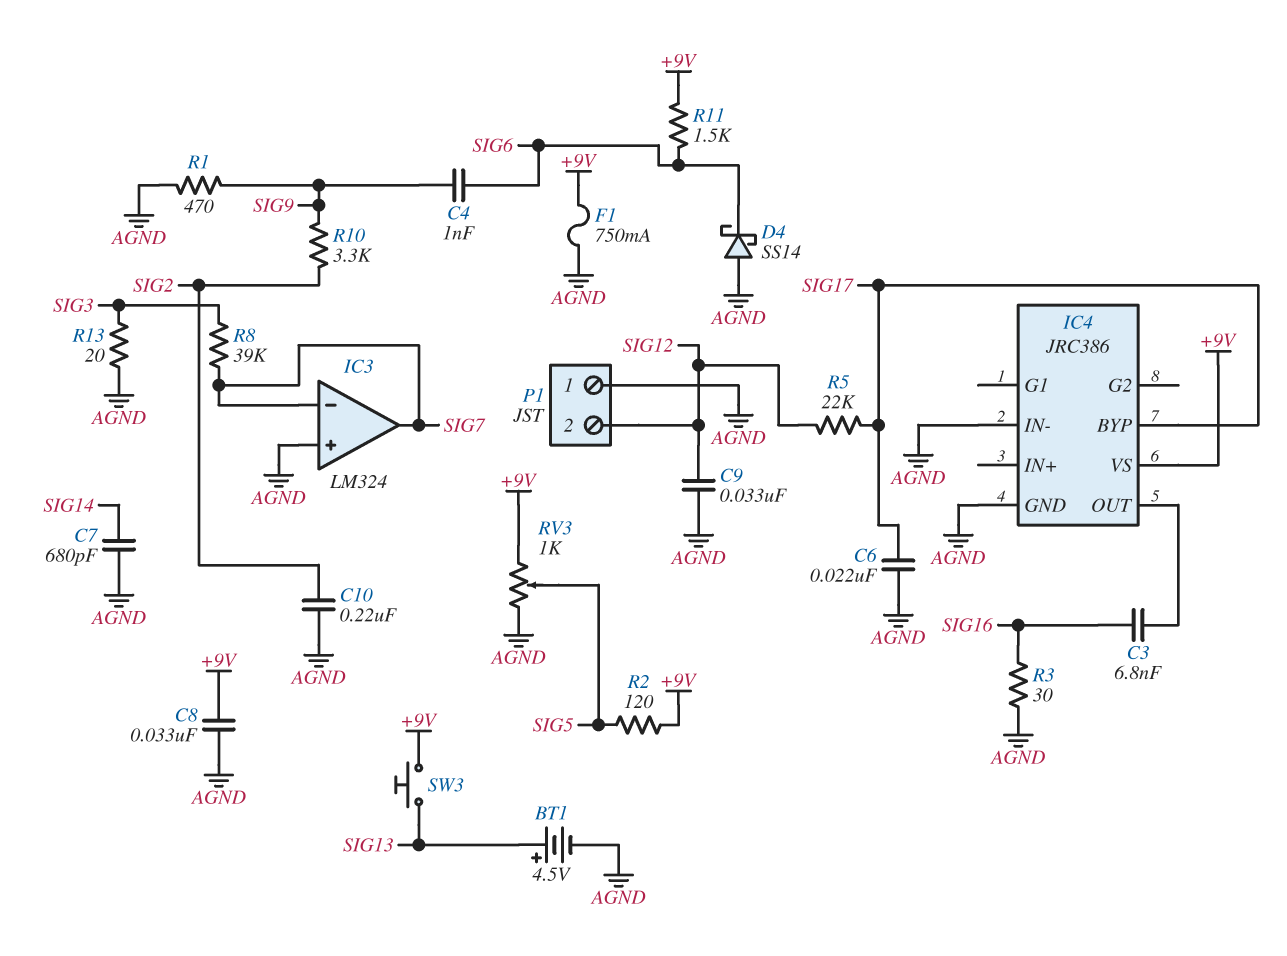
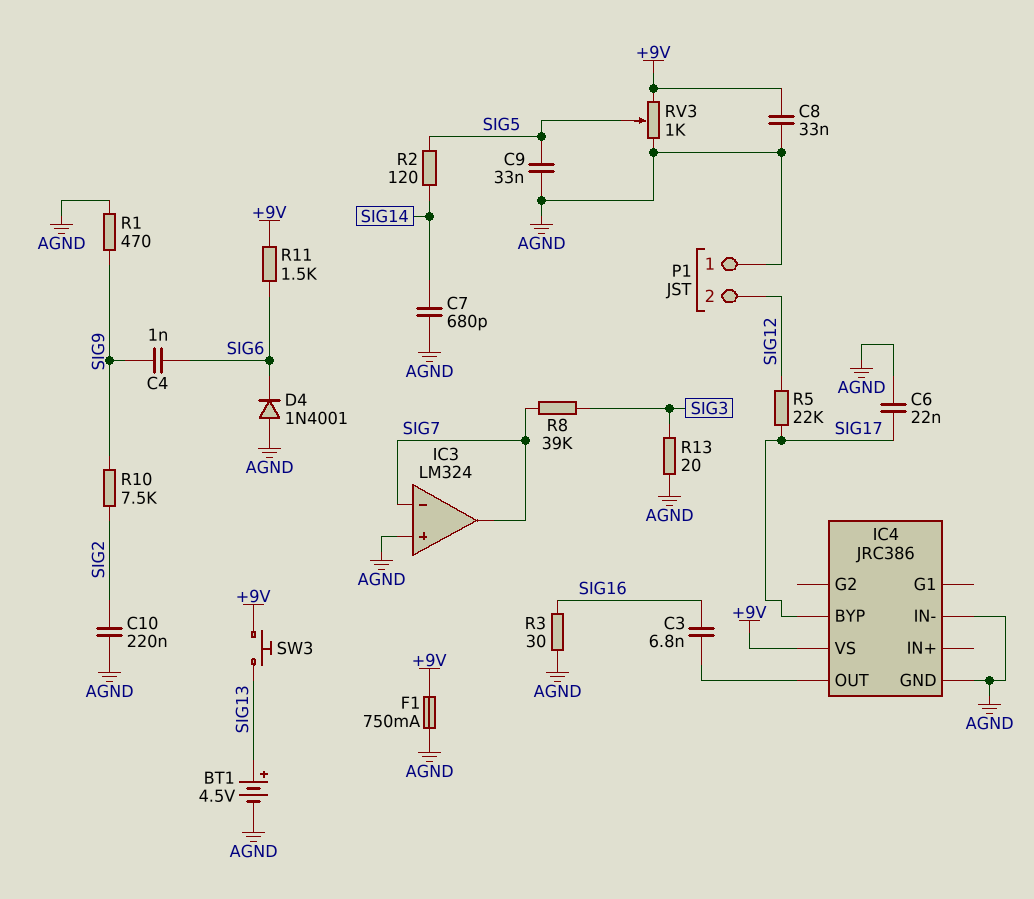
C9: 33nF (AGND, SIG12) -> 33nF (AGND, SIG5)
D4: schottky SS14 (A AGND, K SIG6) -> diode 1N4001 (A AGND, K SIG6)
R2: 120 (+9V, SIG5) -> 120 (SIG5, SIG14)
R10: 3.3k (SIG2, SIG9) -> 7.5k (SIG2, SIG9)

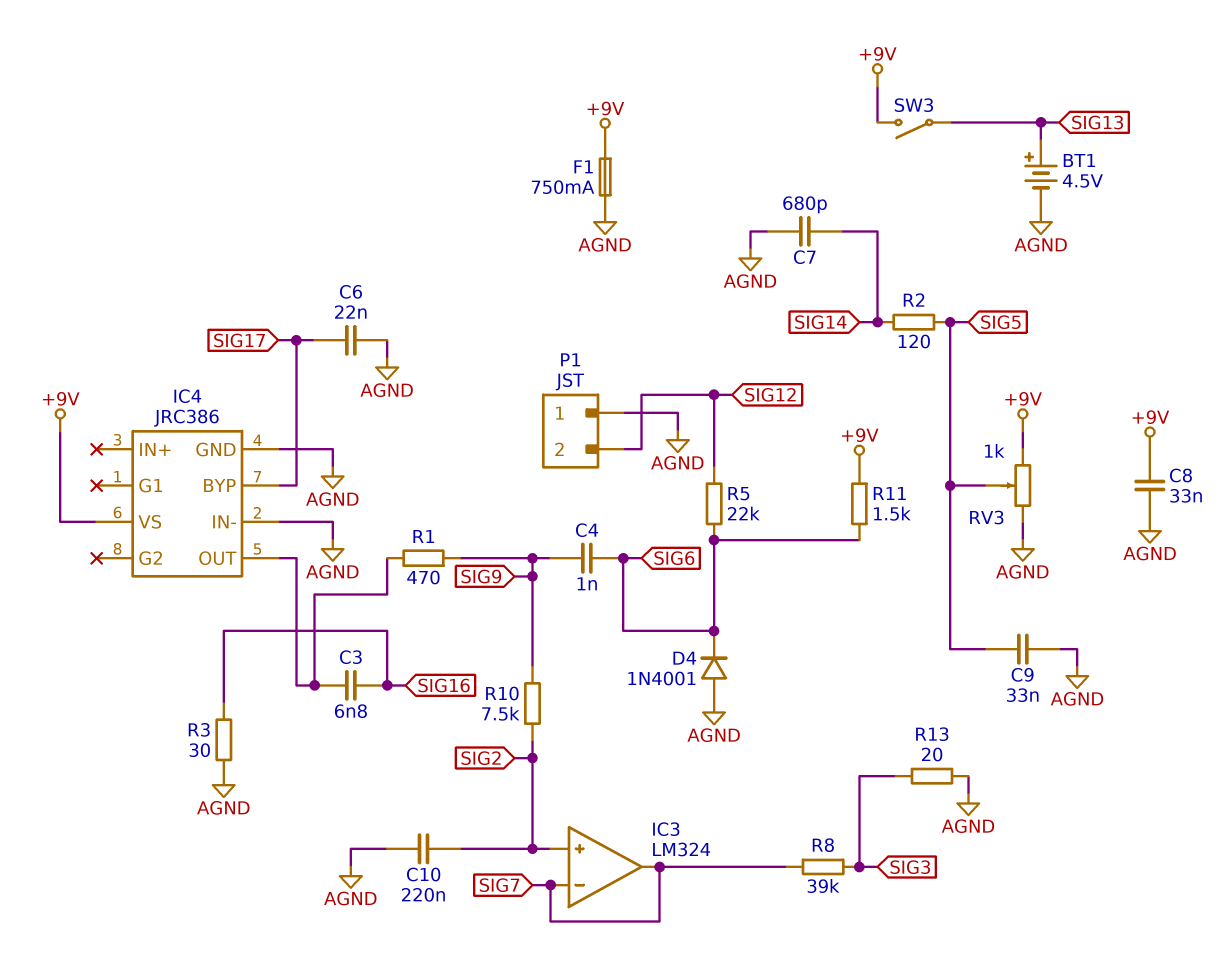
IC3 pin in+: AGND -> SIG2
R1: 470 (AGND, SIG9) -> 470 (IC4/OUT, SIG9)
R5: 22k (SIG12, SIG17) -> 22k (SIG6, SIG12)
SW3: button (+9V, SIG13) -> switch (+9V, SIG13)

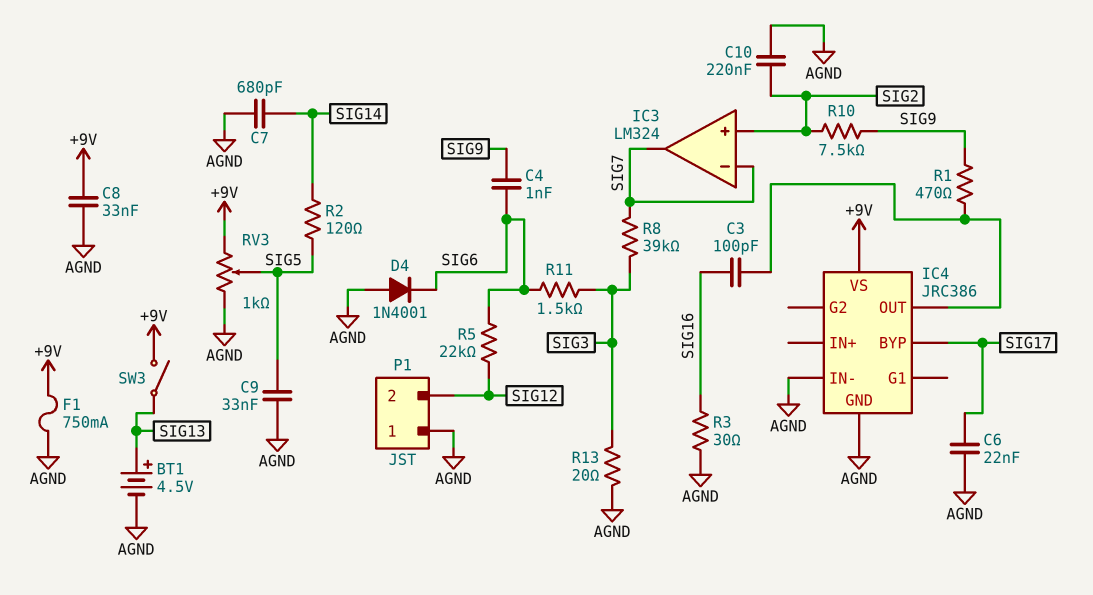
C3: 6.8nF (IC4/OUT, SIG16) -> 100pF (IC4/OUT, SIG16)
R11: 1.5k (+9V, SIG6) -> 1.5k (SIG3, SIG6)

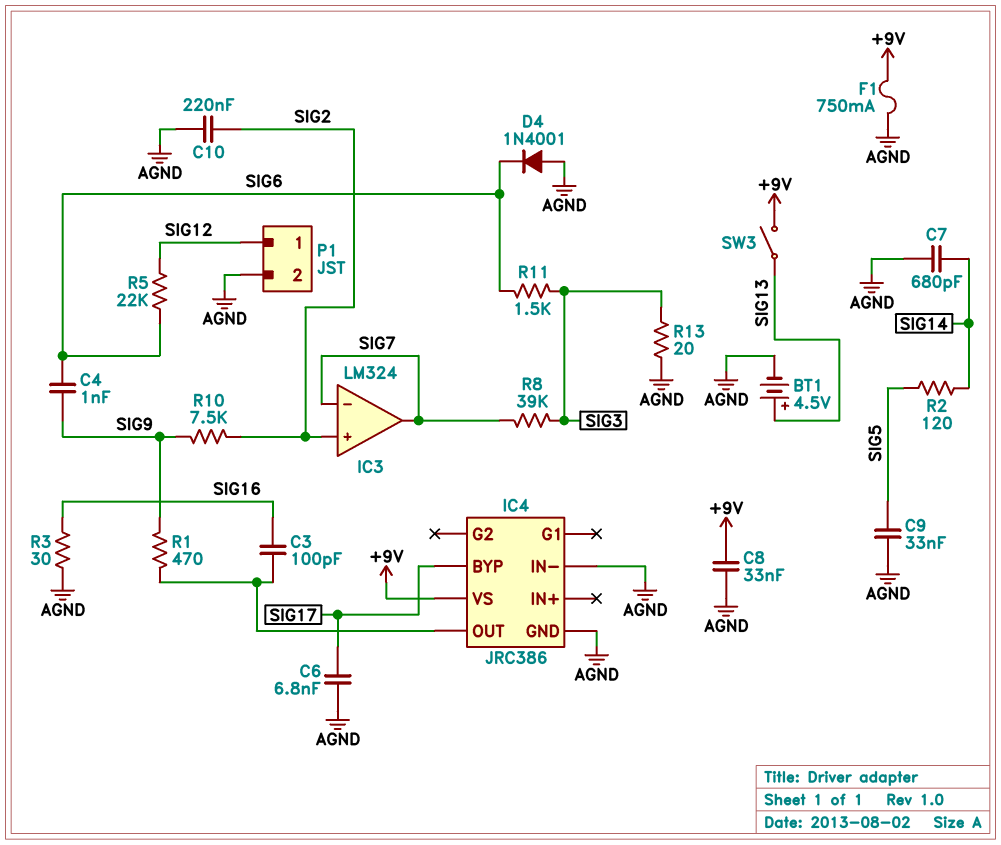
C6: 22nF (AGND, SIG17) -> 6.8nF (AGND, SIG17)
P1 pin 1: AGND -> SIG12
P1 pin 2: SIG12 -> AGND
RV3: 1k (+9V, AGND, wiper SIG5) -> none

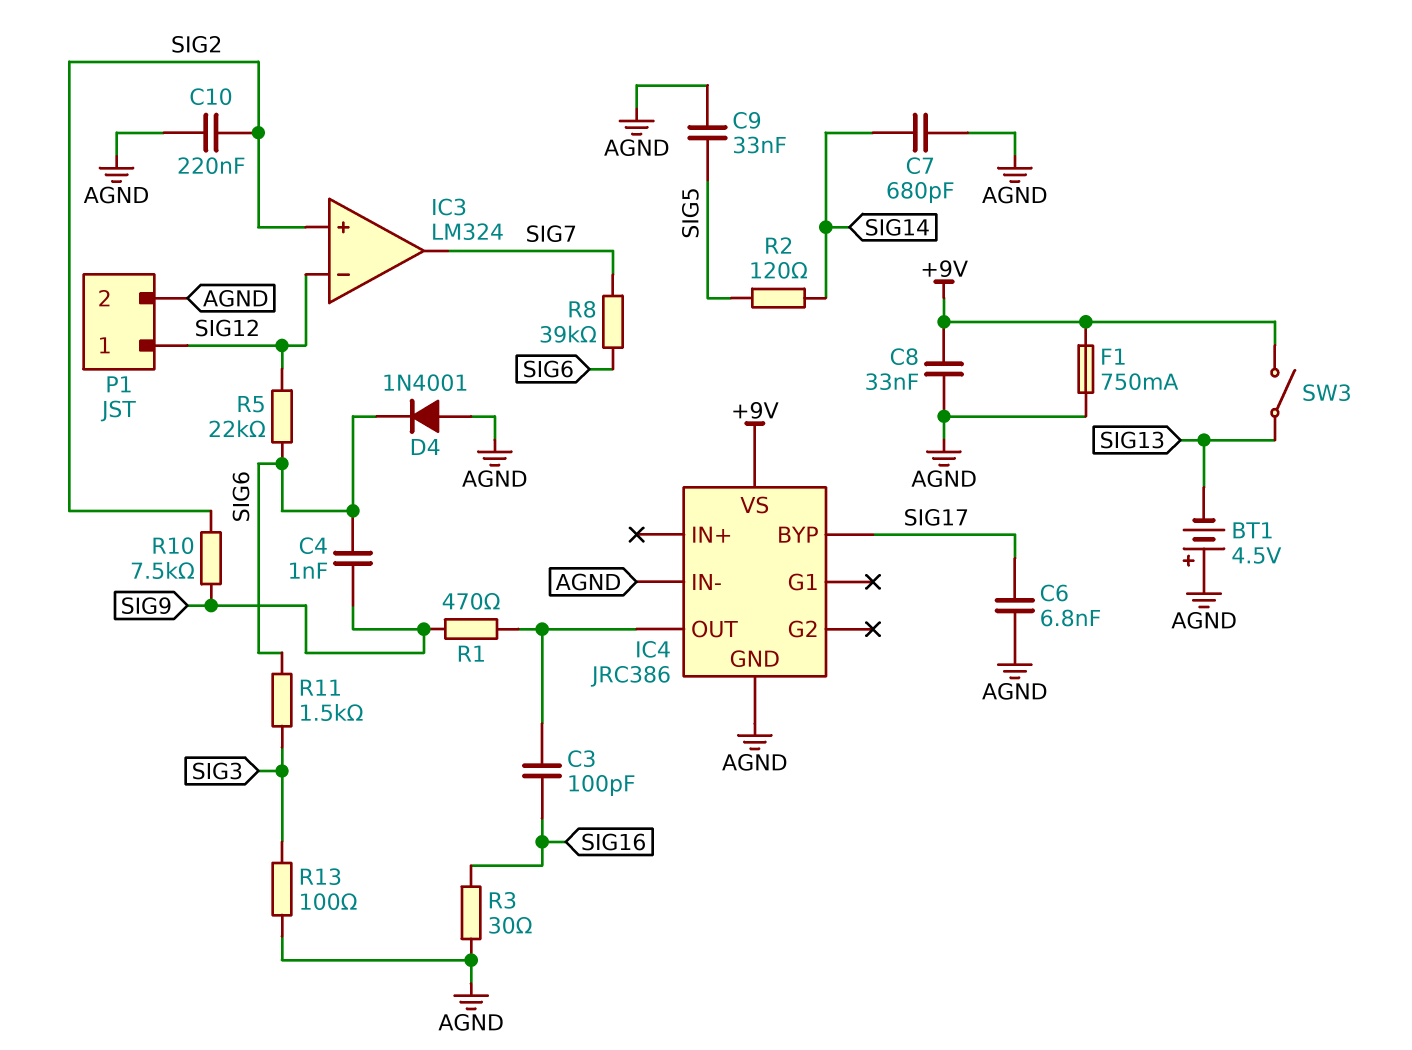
BT1: 4.5V (plus SIG13, minus AGND) -> 4.5V (plus AGND, minus SIG13)
IC3 pin in-: SIG7 -> SIG12
R8: 39k (SIG3, SIG7) -> 39k (SIG6, SIG7)
R13: 20 (AGND, SIG3) -> 100 (AGND, SIG3)

